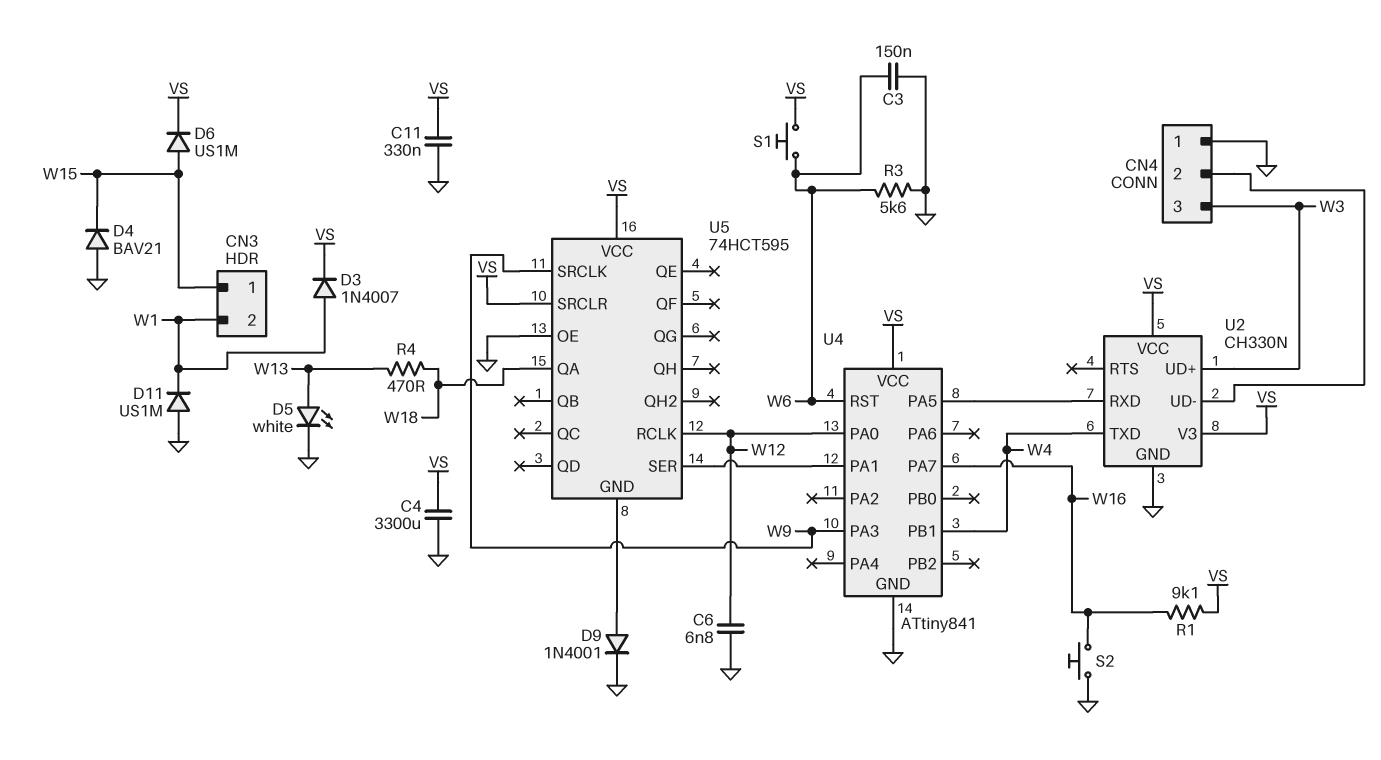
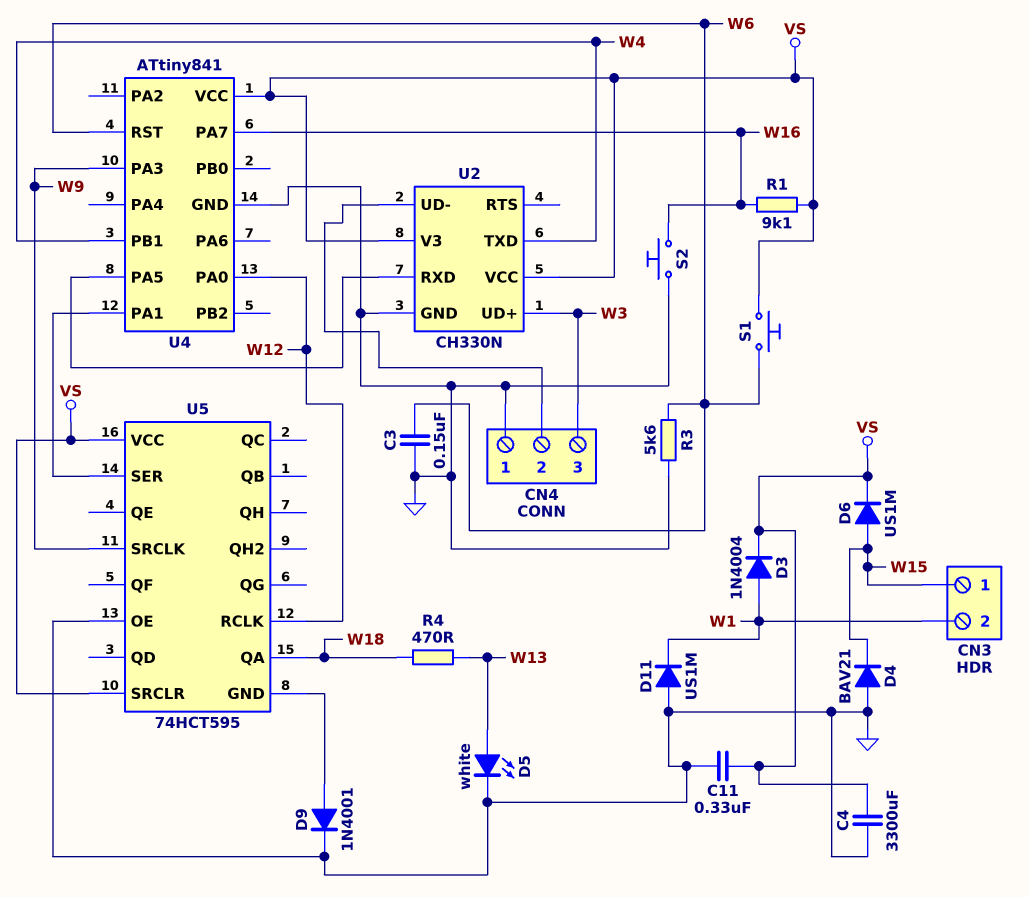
C6: 6.8nF (GND, W12) -> none
D3: diode 1N4007 (A W1, K VS) -> diode 1N4004 (A W1, K VS)

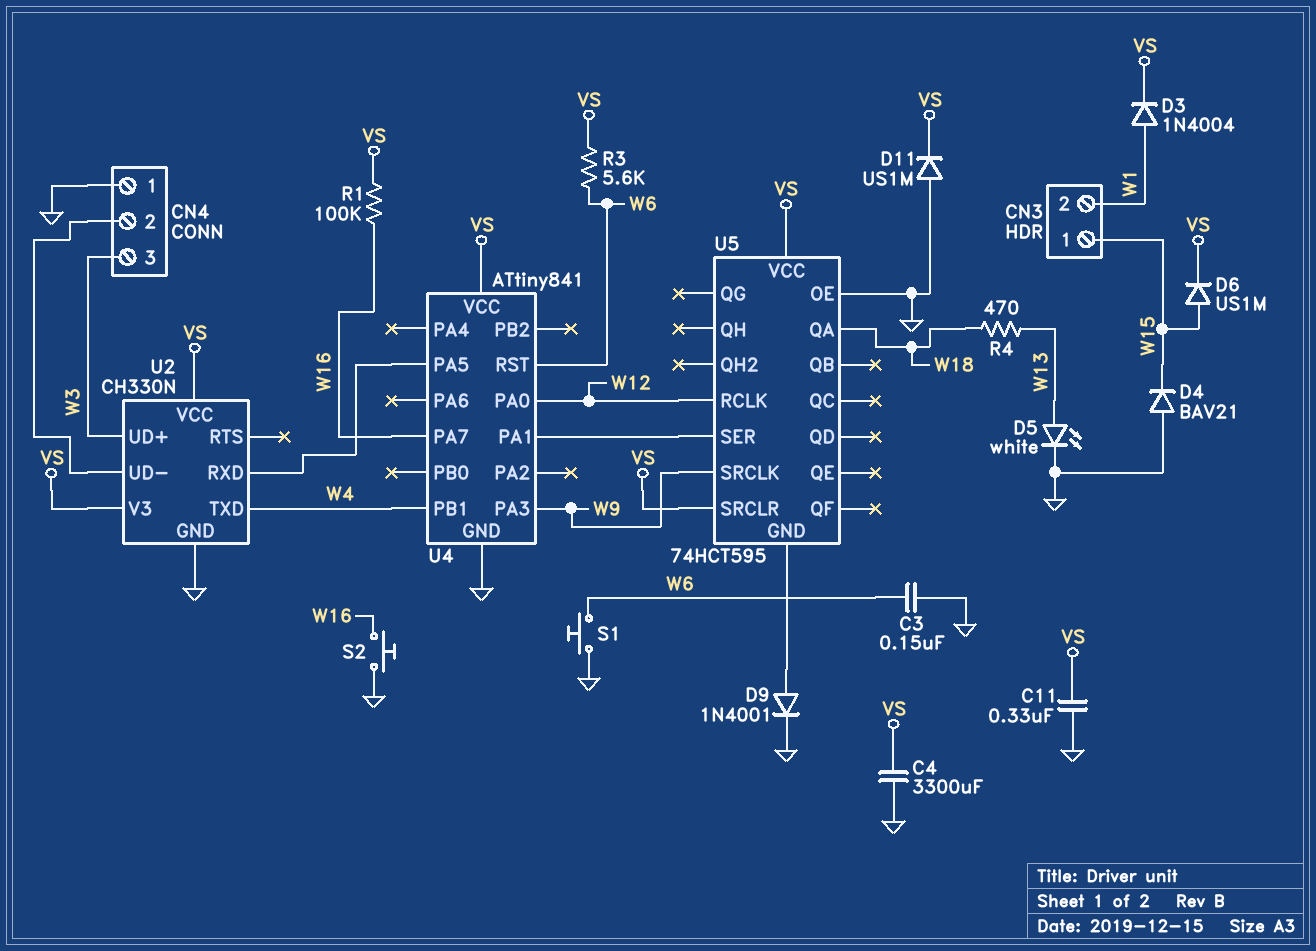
D11: diode US1M (A GND, K W1) -> diode US1M (A GND, K VS)
R1: 9.1k (VS, W16) -> 100k (VS, W16)
R3: 5.6k (GND, W6) -> 5.6k (VS, W6)
S1: button (VS, W6) -> button (GND, W6)

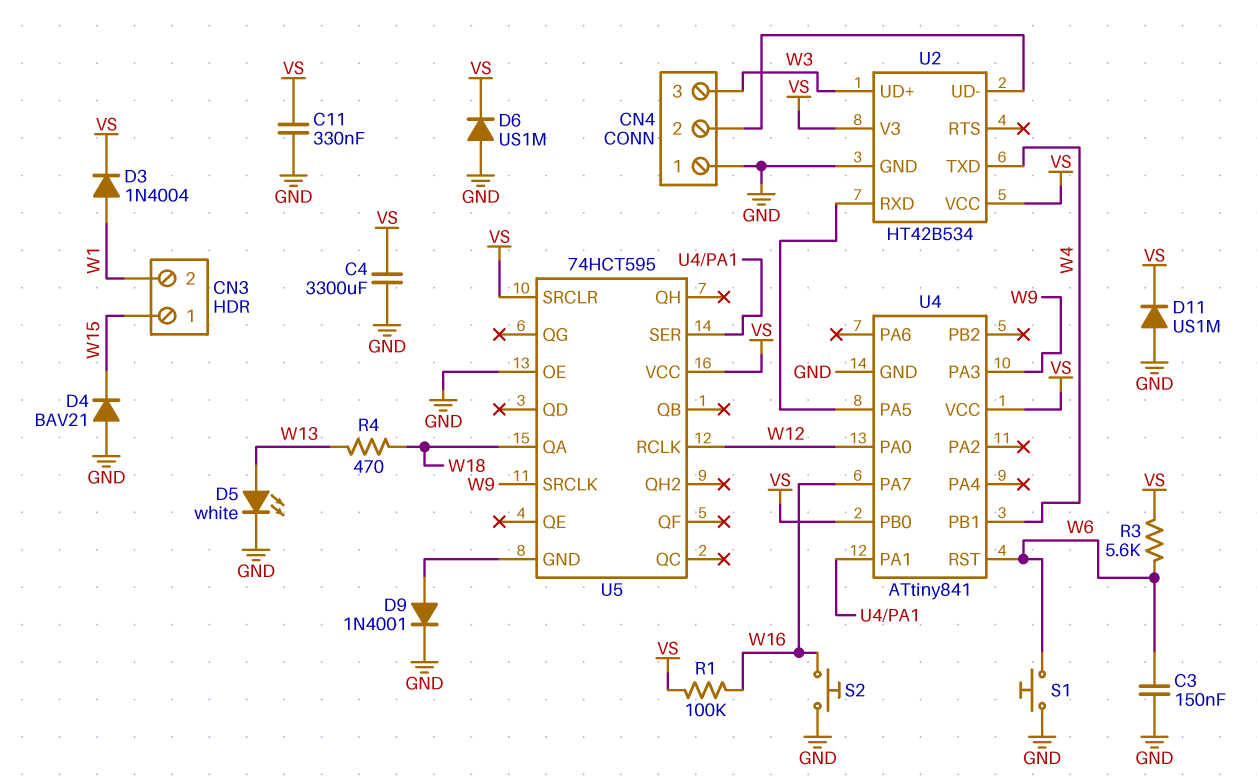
D6: diode US1M (A W15, K VS) -> diode US1M (A GND, K VS)
U2: CH330N -> HT42B534
U4 pin PB0: none -> VS

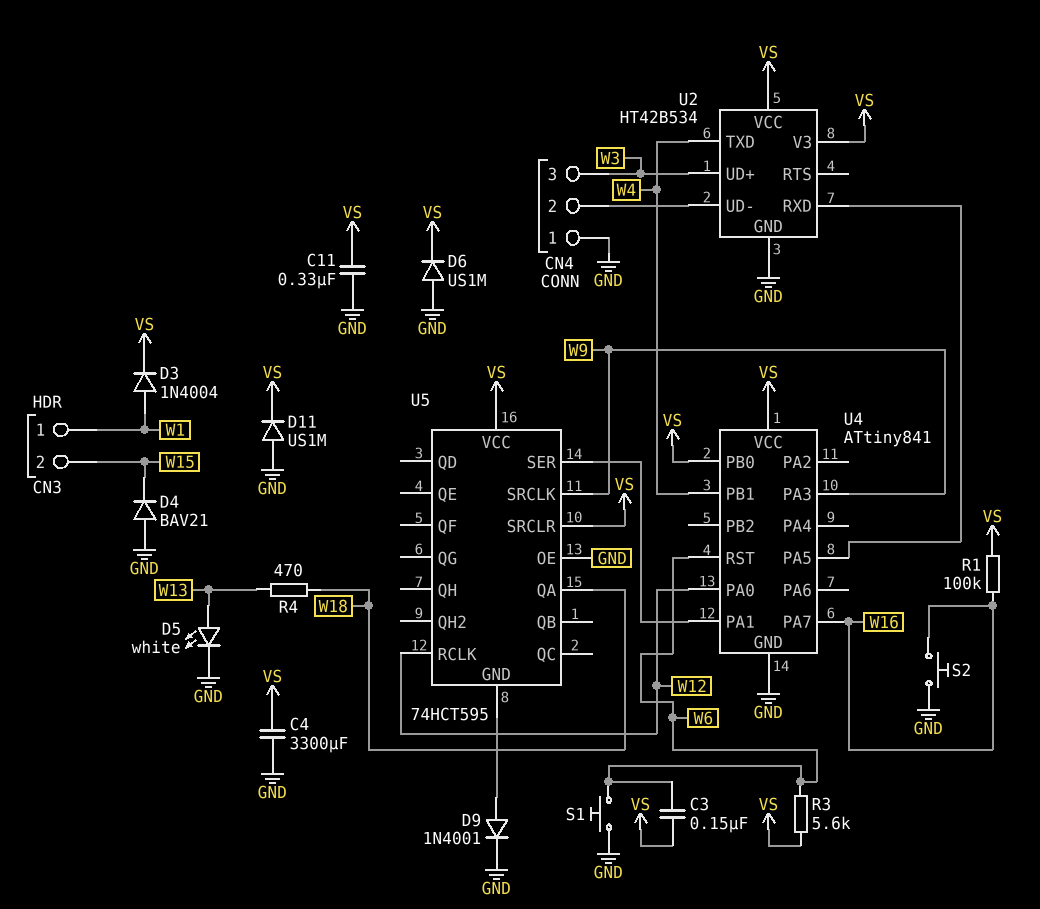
C3: 150nF (GND, W6) -> 150nF (VS, W6)
CN3 pin 1: W15 -> W1
CN3 pin 2: W1 -> W15

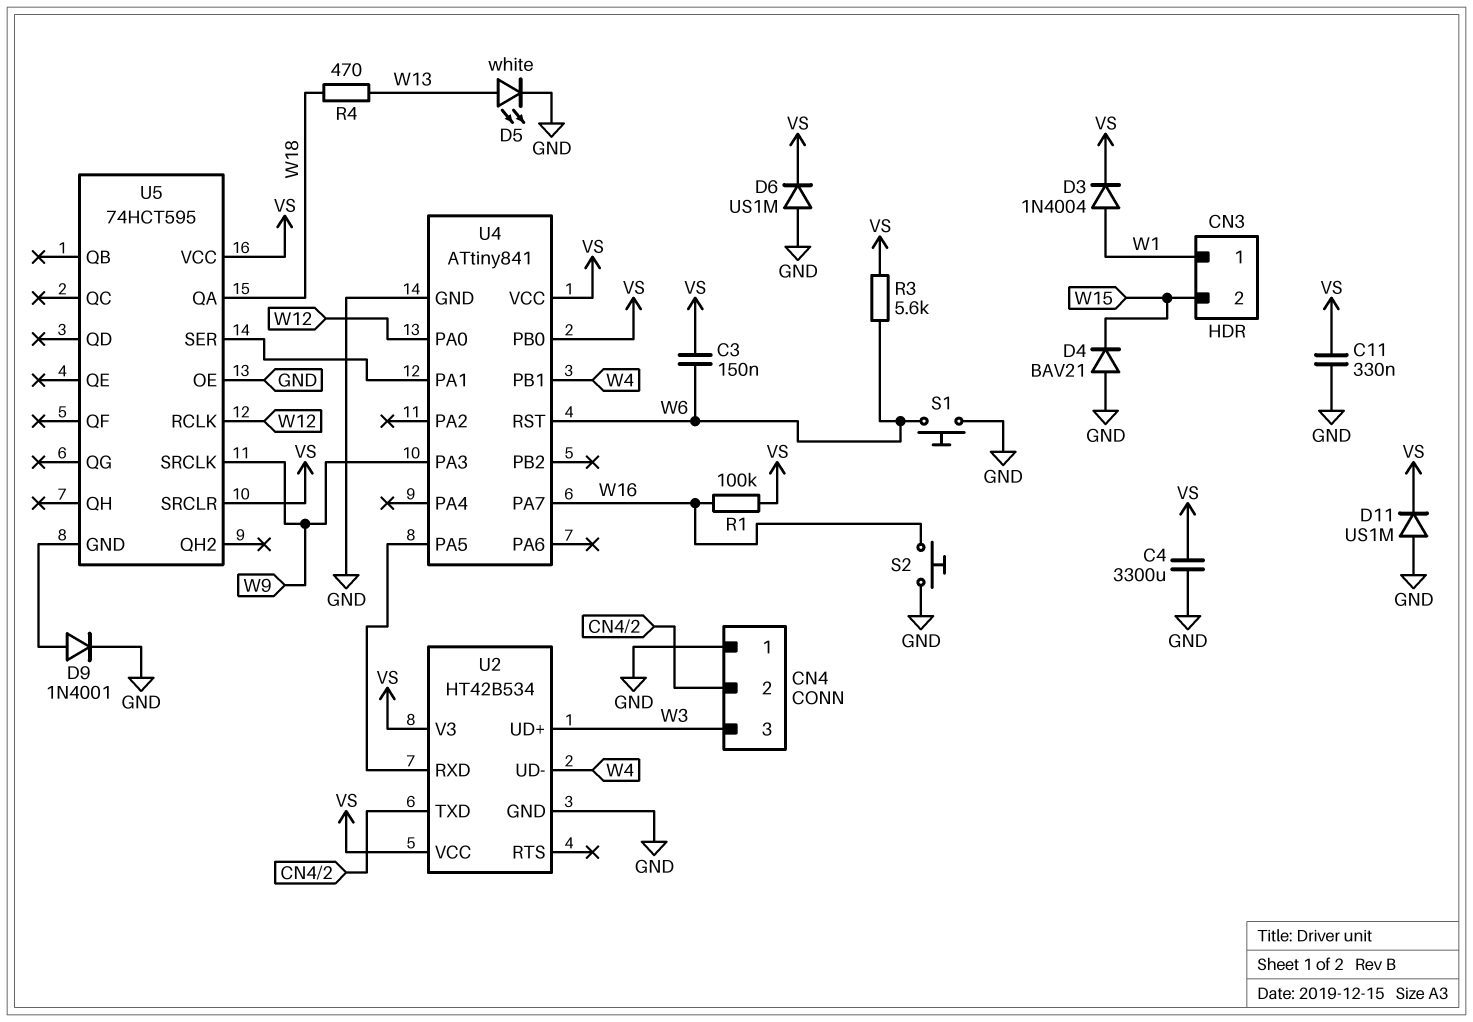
U2 pin TXD: W4 -> CN4/2
U2 pin UD-: CN4/2 -> W4

